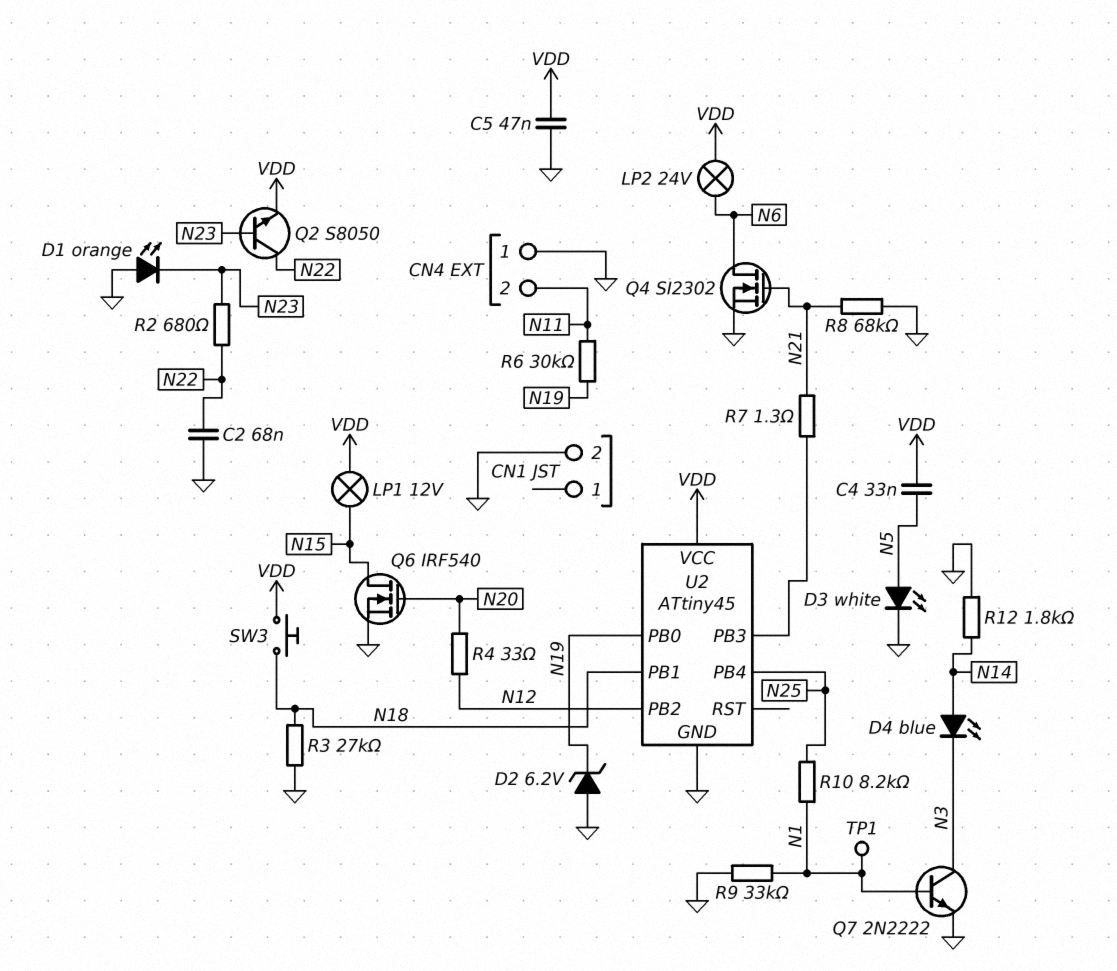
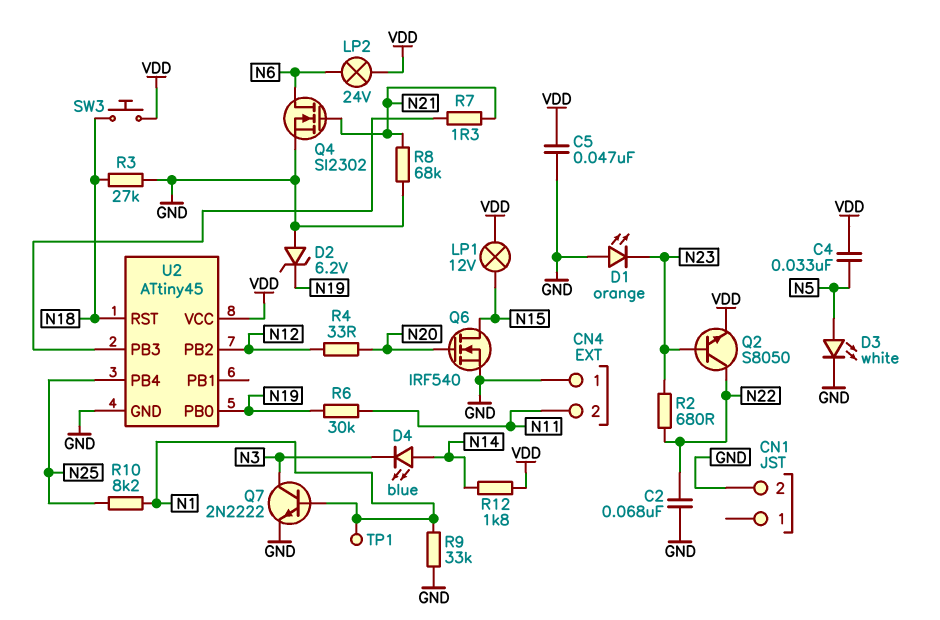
R12: 1.8k (GND, N14) -> 1.8k (N14, VDD)
U2 pin PB1: N18 -> none
U2 pin RST: none -> N18

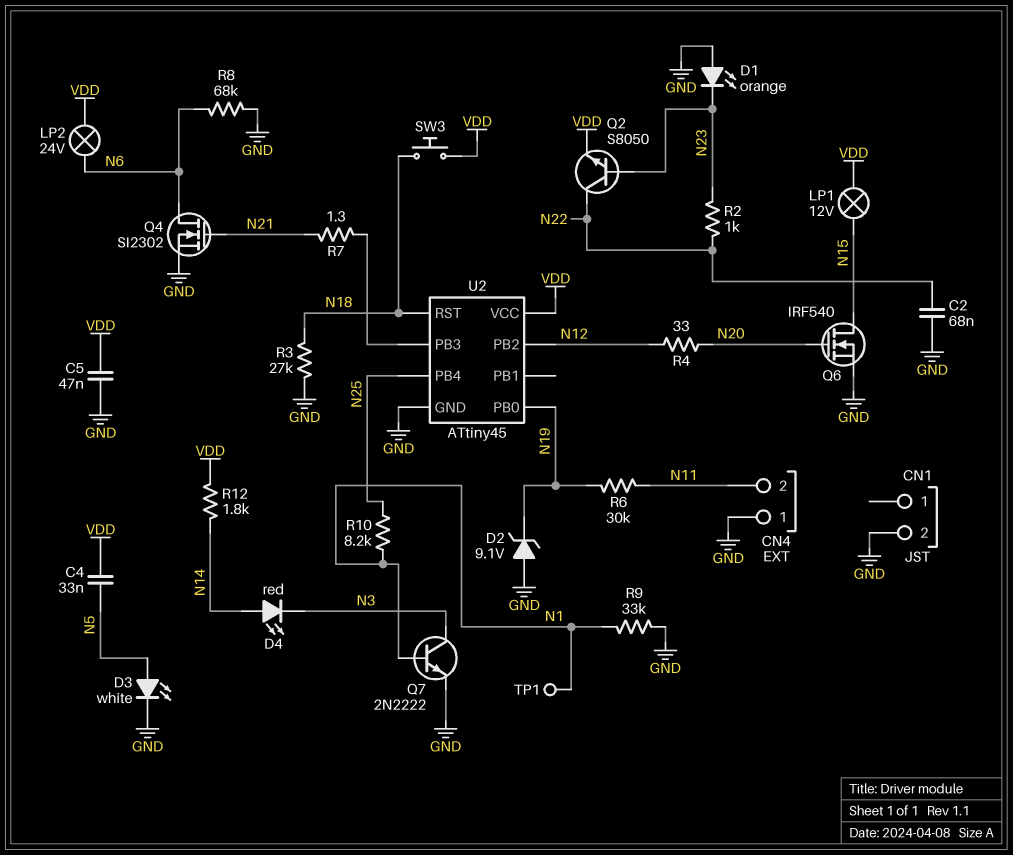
D2: zener 6.2V (A GND, K N19) -> zener 9.1V (A GND, K N19)
D4: LED blue (A N14, K N3) -> LED red (A N14, K N3)
R2: 680 (N22, N23) -> 1k (N22, N23)
R8: 68k (GND, N21) -> 68k (GND, N6)

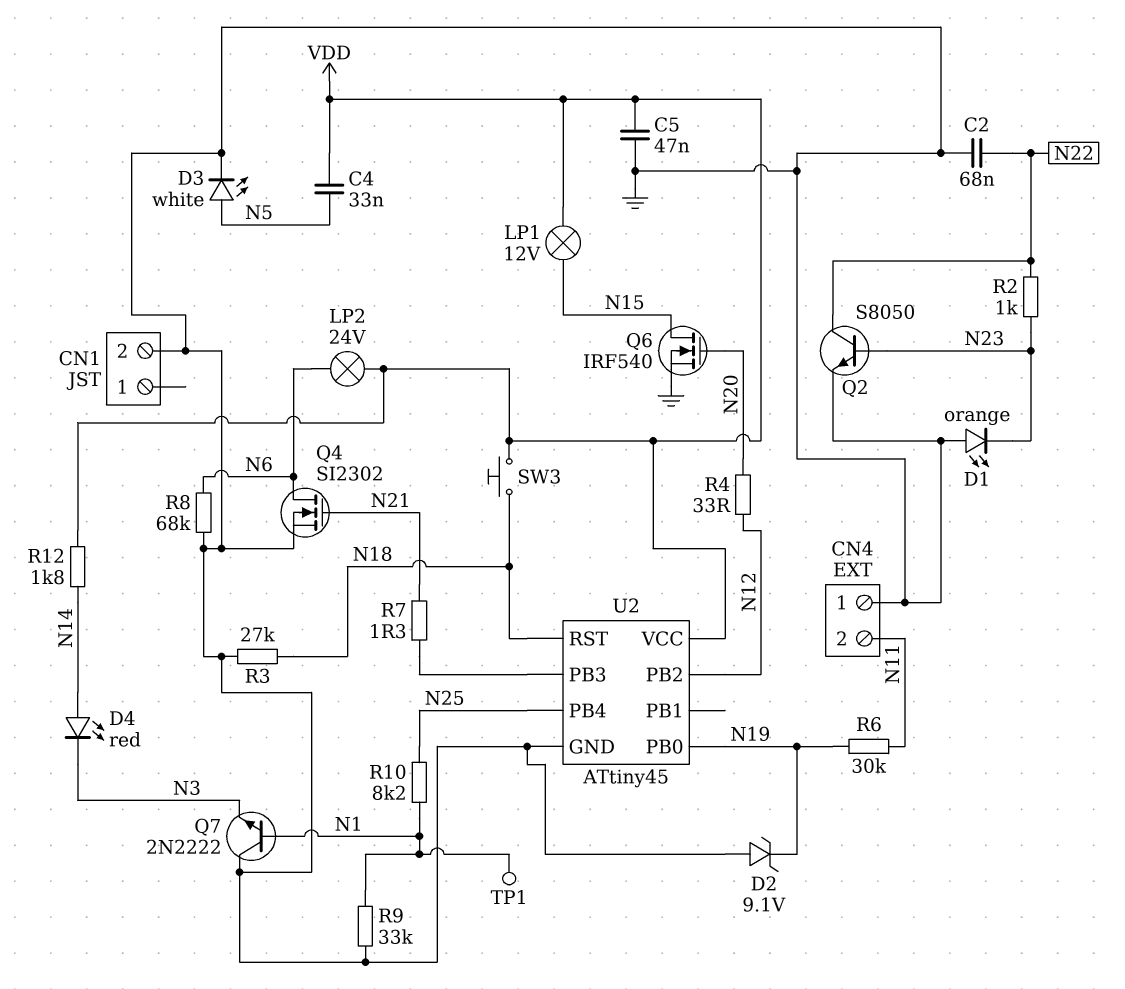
Q2: NPN S8050 (B N23, C N22, E VDD) -> NPN S8050 (B N23, C N22, E GND)
Q7: NPN 2N2222 (B N1, C N3, E GND) -> NPN 2N2222 (B N1, C GND, E N3)

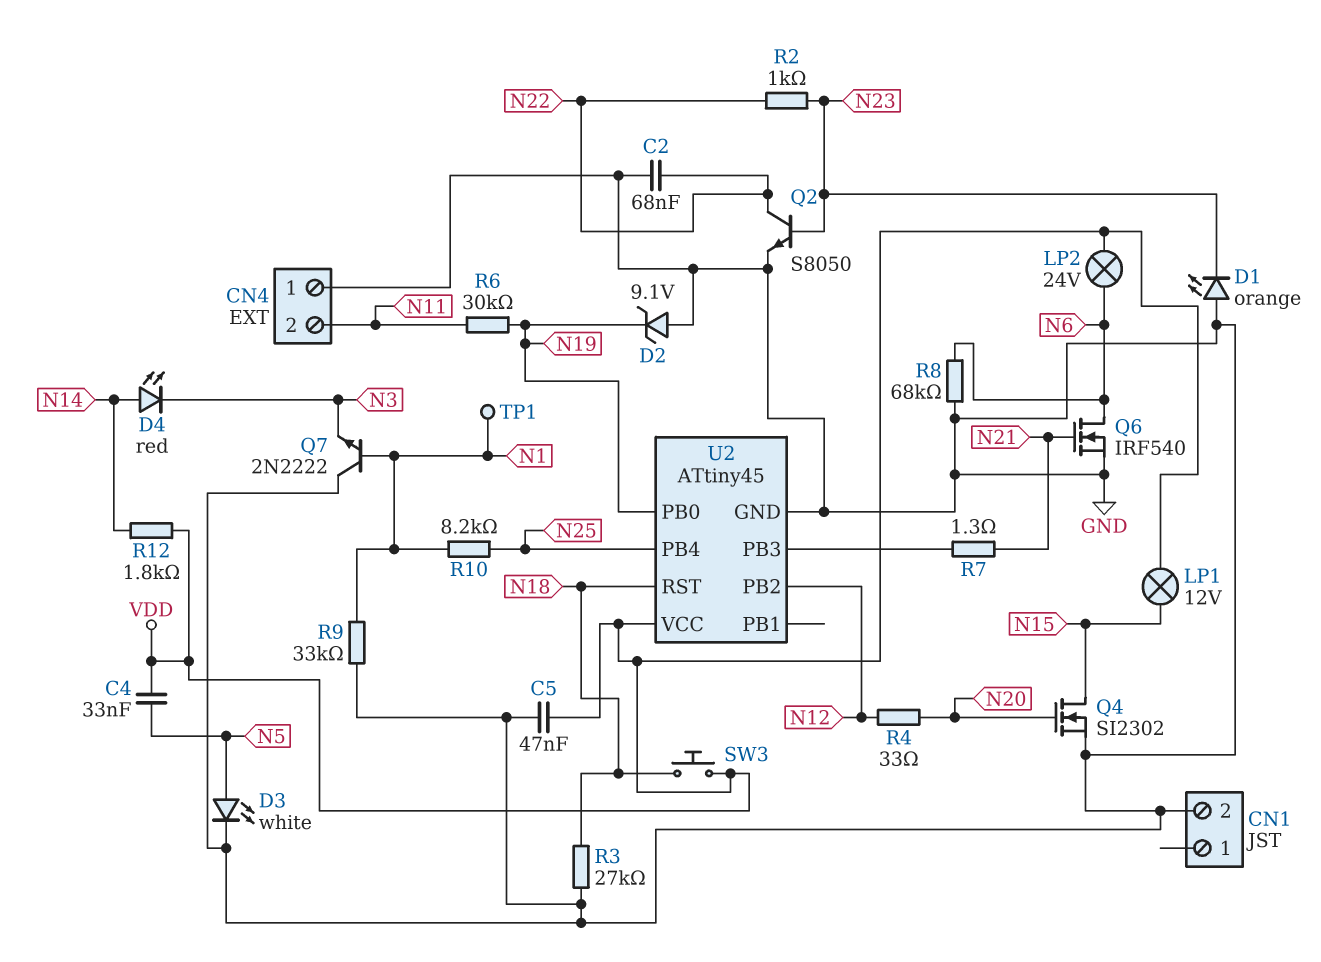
Q4: NMOS SI2302 (G N21, D N6, S GND) -> NMOS SI2302 (G N20, D N15, S GND)
Q6: NMOS IRF540 (G N20, D N15, S GND) -> NMOS IRF540 (G N21, D N6, S GND)

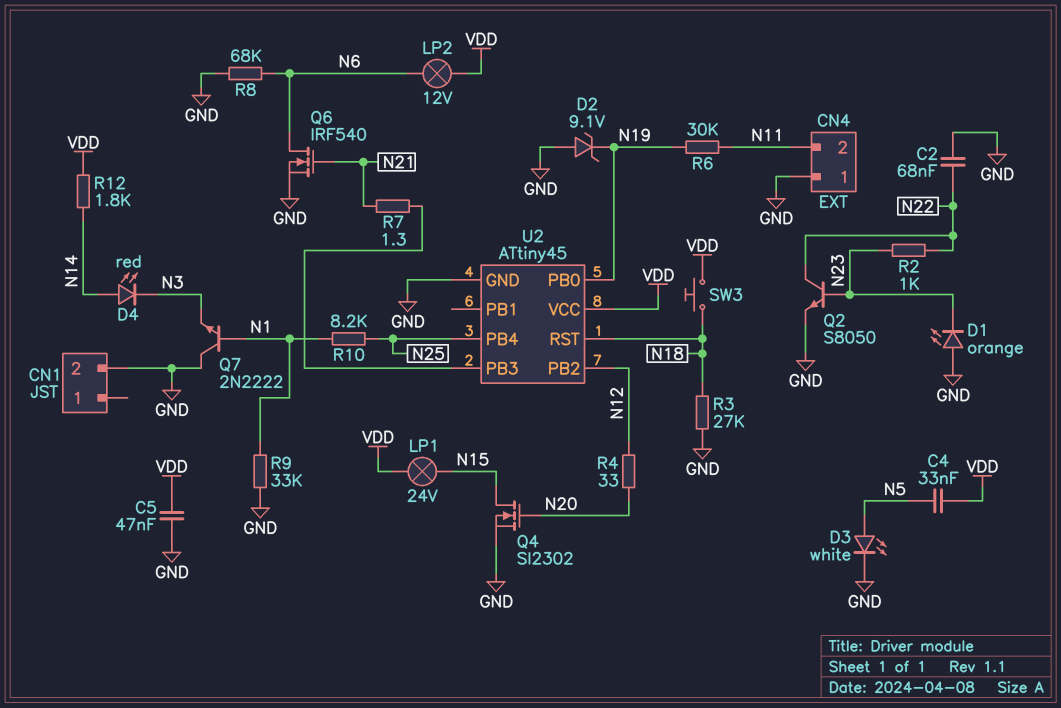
LP1: lamp 12V (N15, VDD) -> lamp 24V (N15, VDD)
LP2: lamp 24V (N6, VDD) -> lamp 12V (N6, VDD)
TP1: test point (N1) -> none

